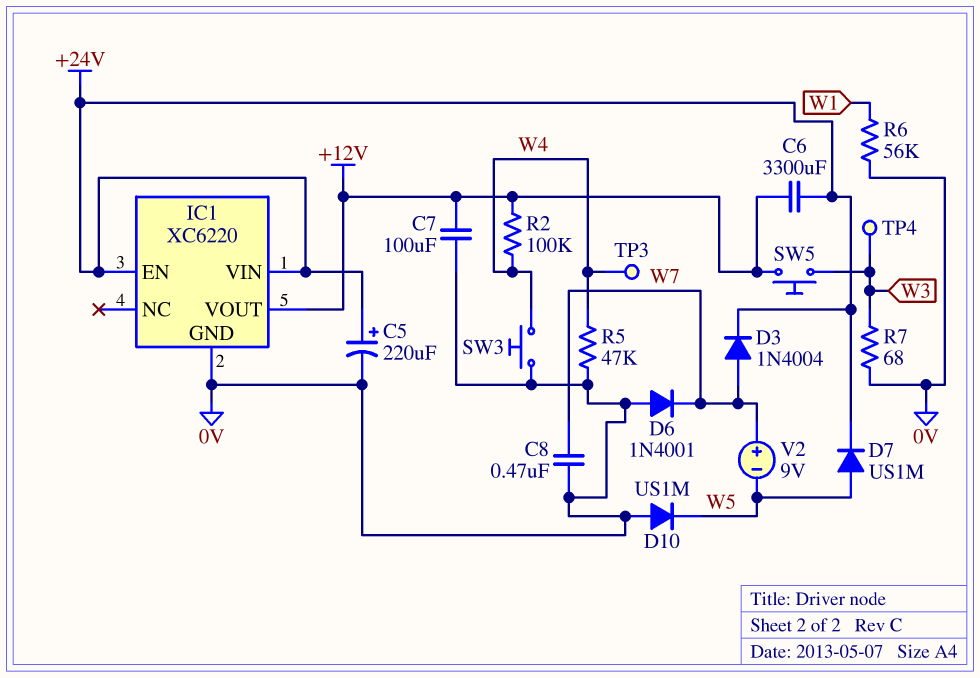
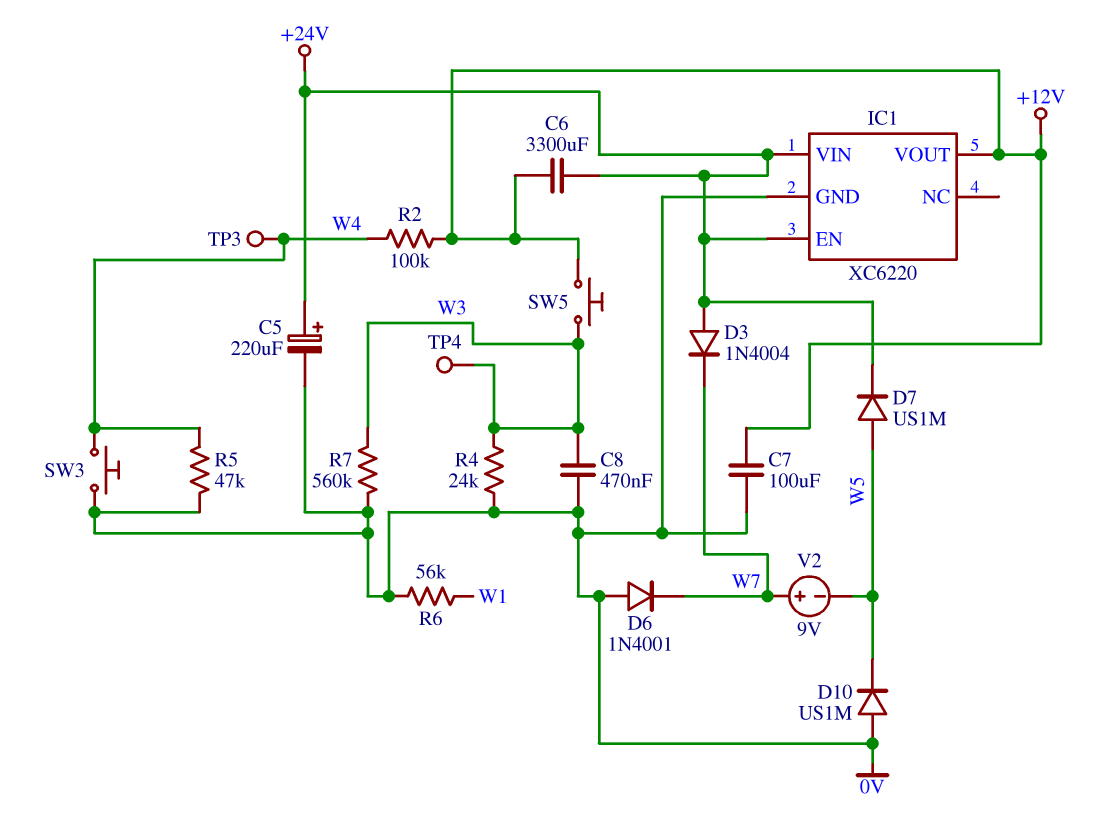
C8: 470nF (0V, W7) -> 470nF (0V, W3)
D3: diode 1N4004 (A W7, K +24V) -> diode 1N4004 (A +24V, K W7)
R4: none -> 24k (0V, W3)
R7: 68 (0V, W3) -> 560k (0V, W3)

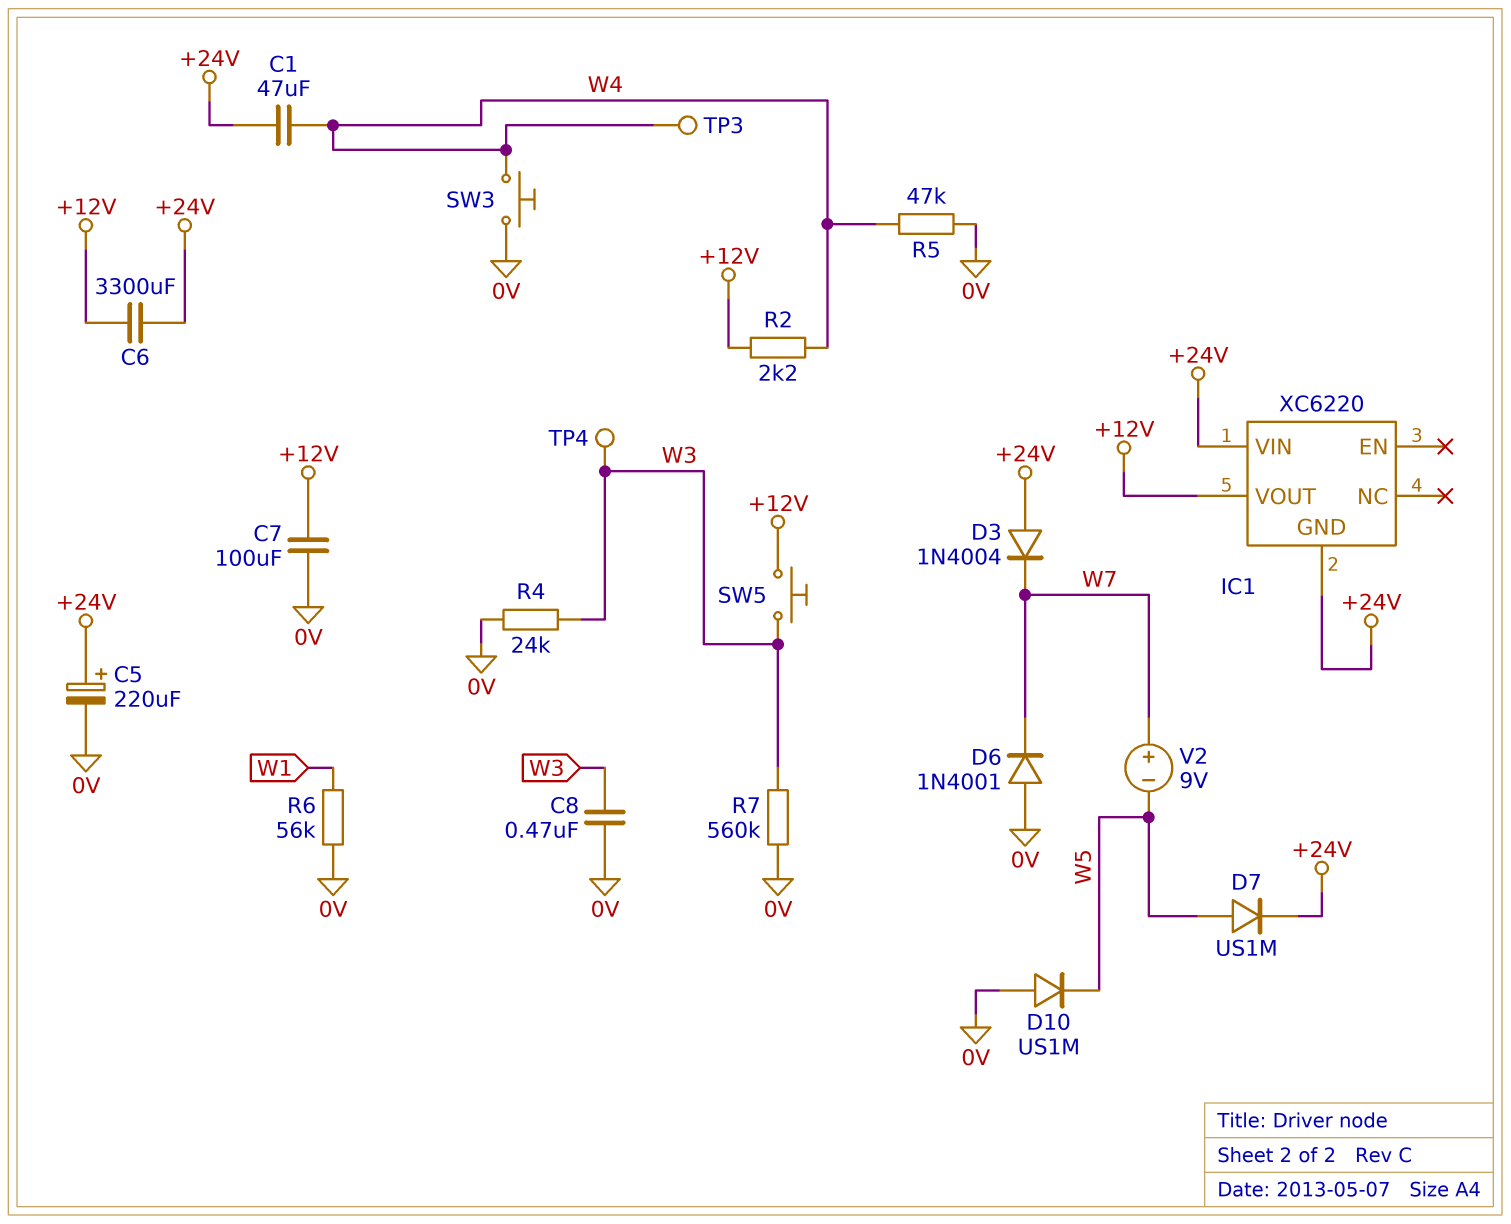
C1: none -> 47uF (+24V, W4)
IC1 pin EN: +24V -> none
IC1 pin GND: 0V -> +24V
R2: 100k (+12V, W4) -> 2.2k (+12V, W4)

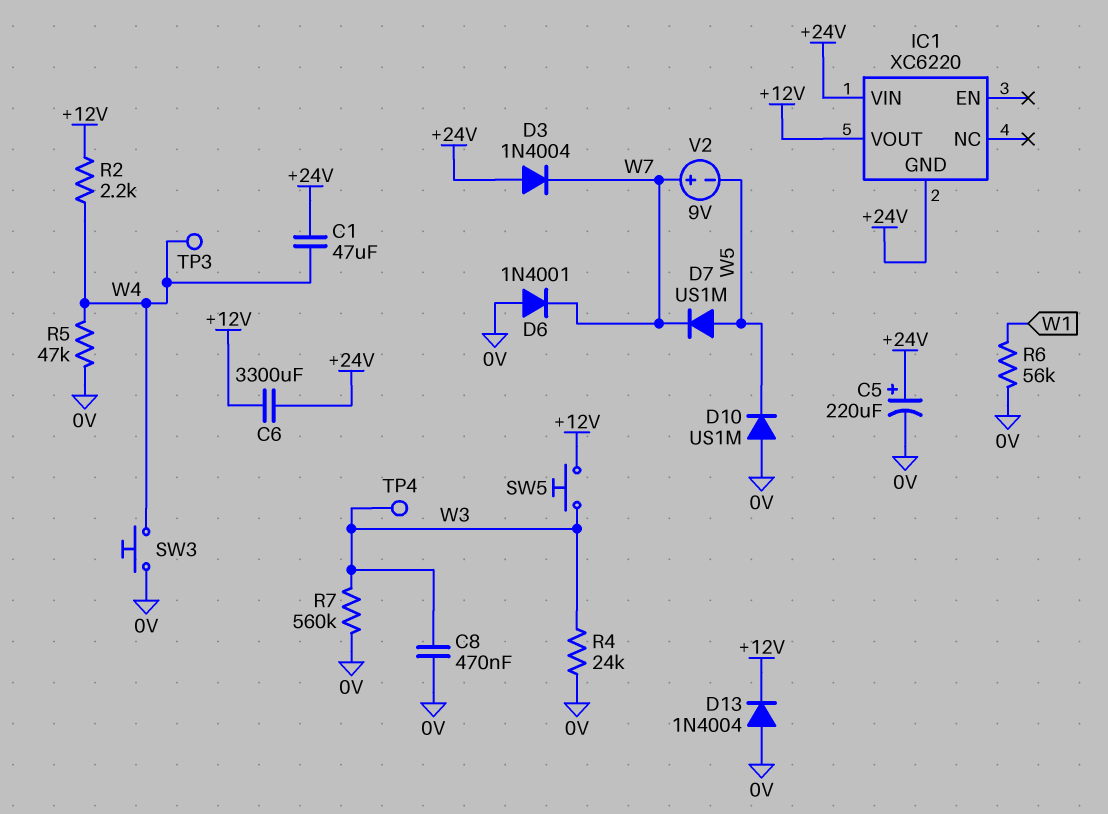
C7: 100uF (+12V, 0V) -> none
D7: diode US1M (A W5, K +24V) -> diode US1M (A W5, K W7)
D13: none -> diode 1N4004 (A 0V, K +12V)

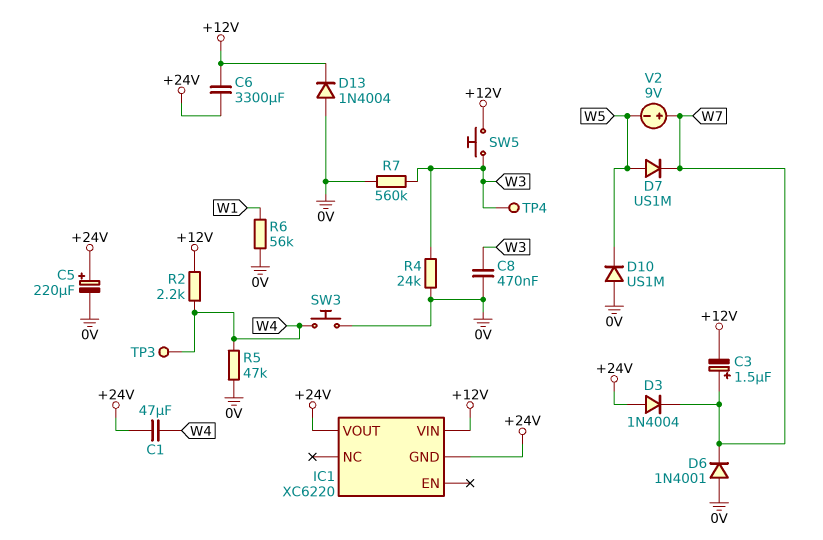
C3: none -> 1.5uF (plus W7, minus +12V)
IC1 pin VIN: +24V -> +12V
IC1 pin VOUT: +12V -> +24V

